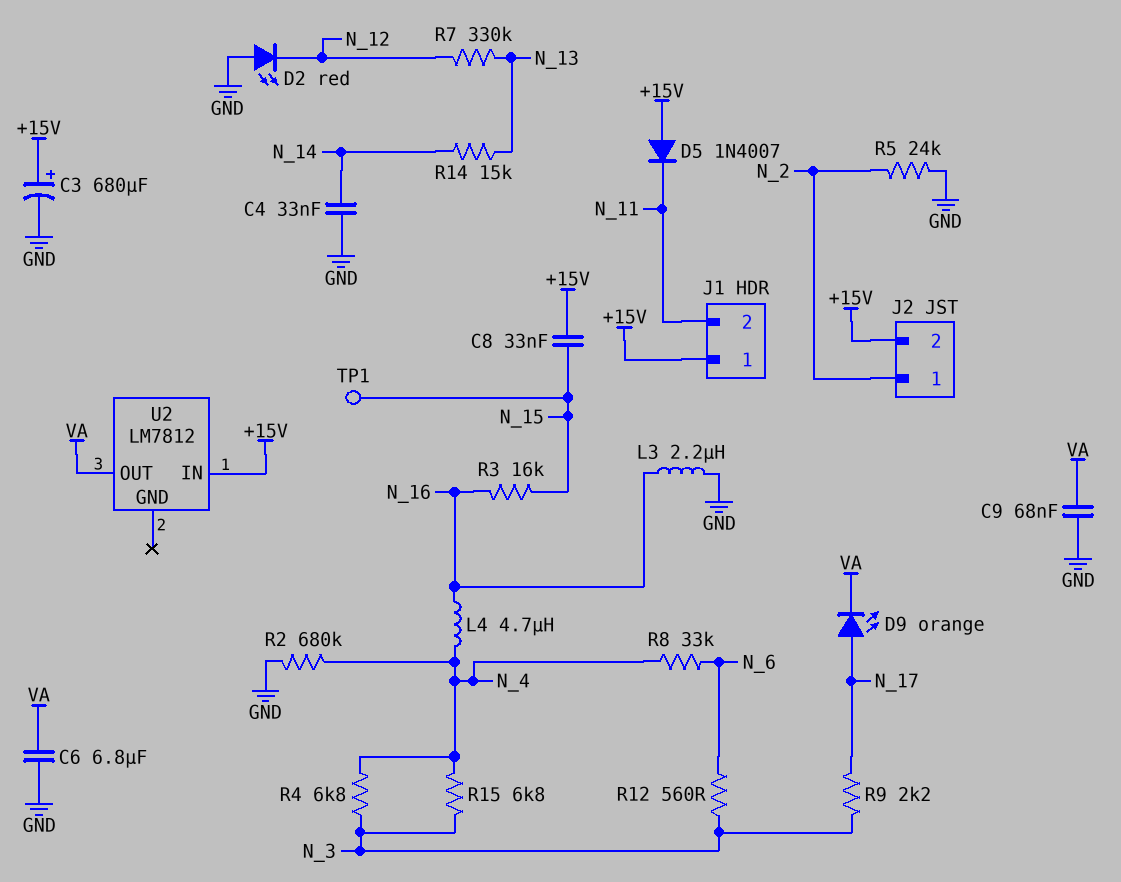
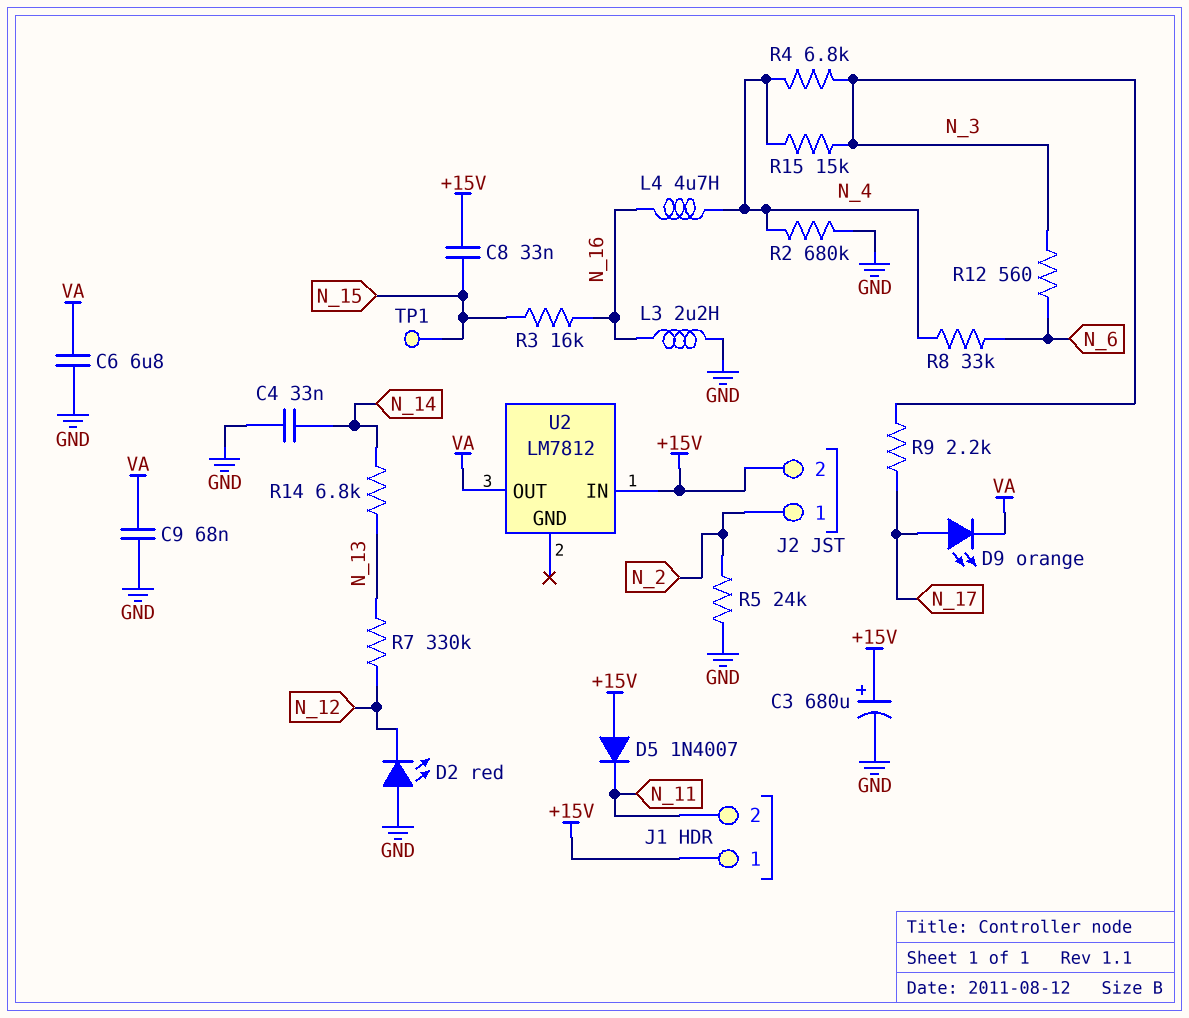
R14: 15k (N_13, N_14) -> 6.8k (N_13, N_14)
R15: 6.8k (N_3, N_4) -> 15k (N_3, N_4)

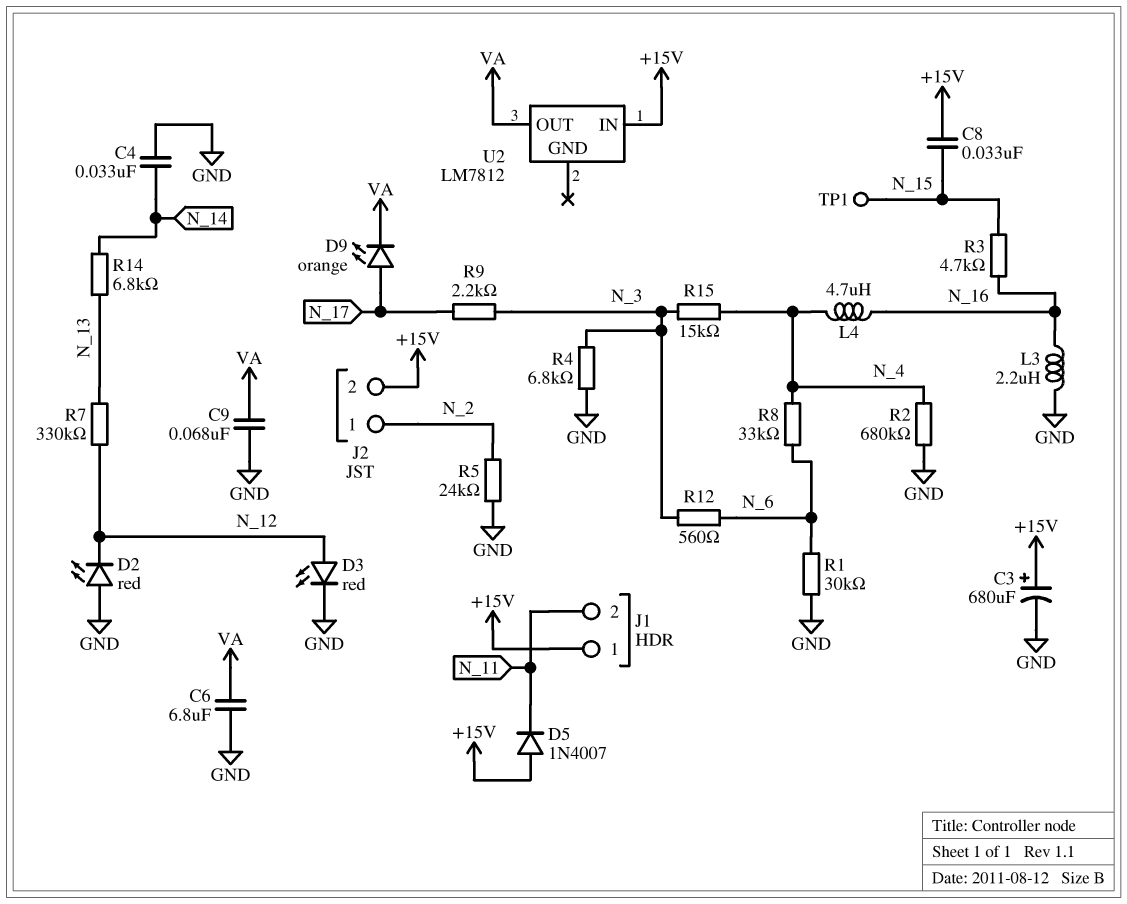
D3: none -> LED red (A N_12, K GND)
R1: none -> 30k (GND, N_6)
R3: 16k (N_15, N_16) -> 4.7k (N_15, N_16)
R4: 6.8k (N_3, N_4) -> 6.8k (GND, N_3)

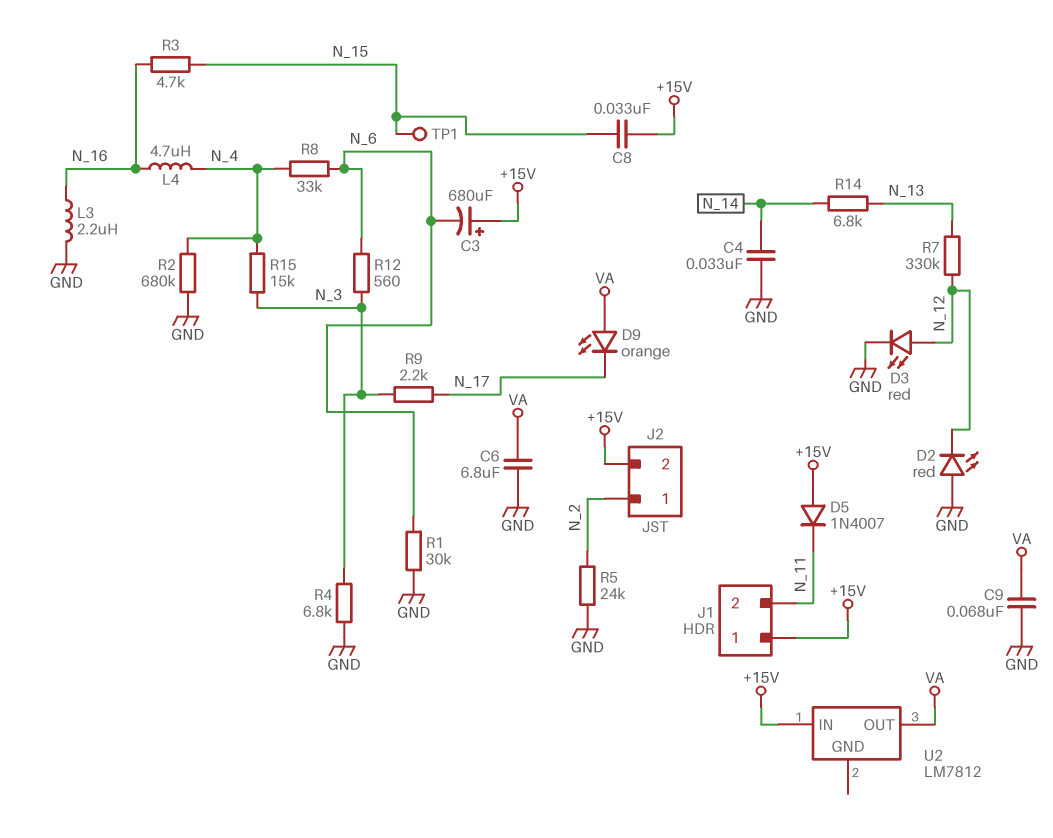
C3: 680uF (plus +15V, minus GND) -> 680uF (plus +15V, minus N_6)
D9: LED orange (A N_17, K VA) -> LED orange (A VA, K N_17)

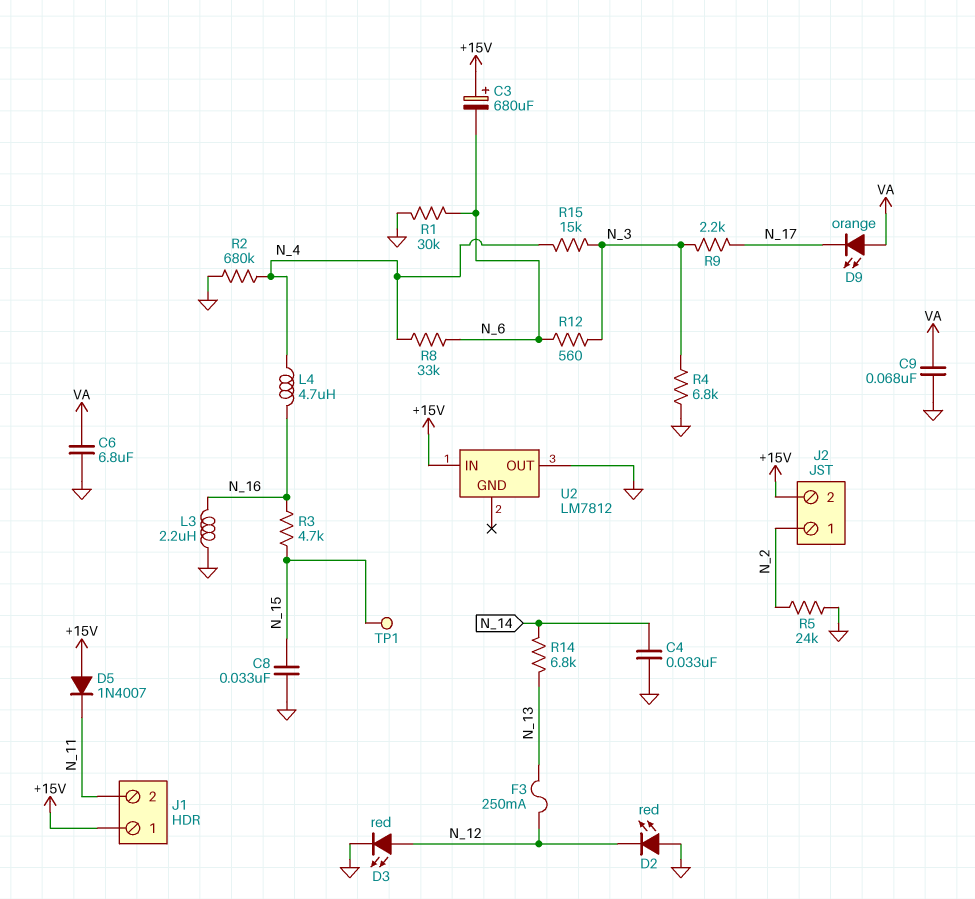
C8: 33nF (+15V, N_15) -> 33nF (GND, N_15)
F3: none -> 250mA (N_12, N_13)
R7: 330k (N_12, N_13) -> none
U2 pin OUT: VA -> GND

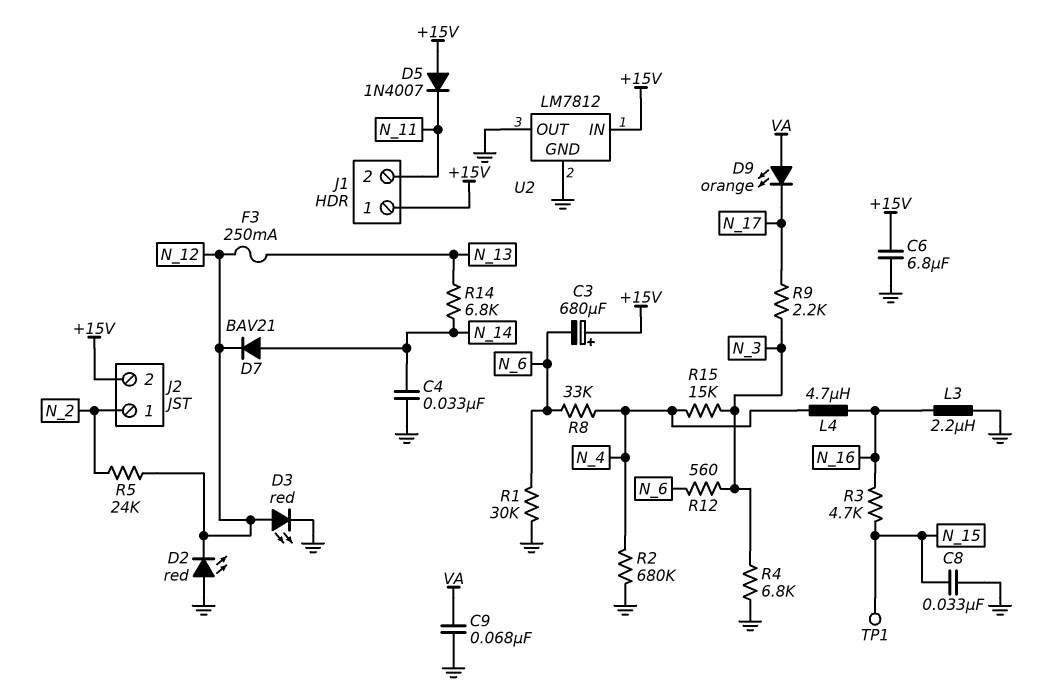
C6: 6.8uF (GND, VA) -> 6.8uF (+15V, GND)
D7: none -> diode BAV21 (A N_14, K N_12)
R5: 24k (GND, N_2) -> 24k (N_2, N_12)
U2 pin GND: none -> GND

